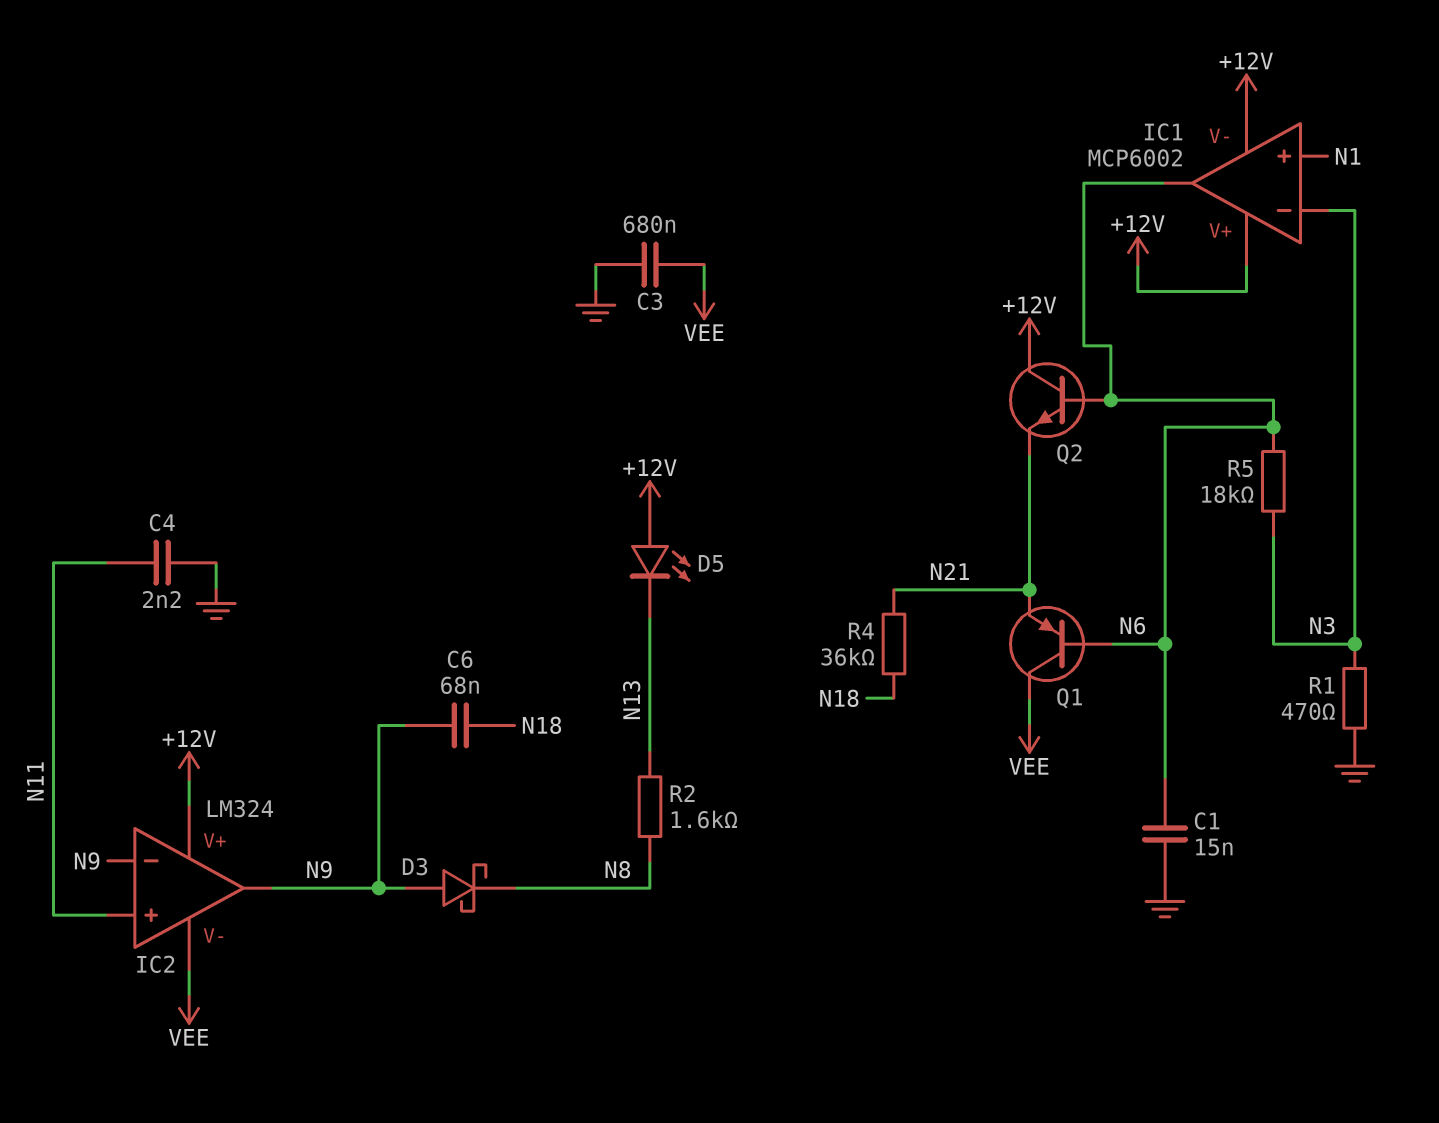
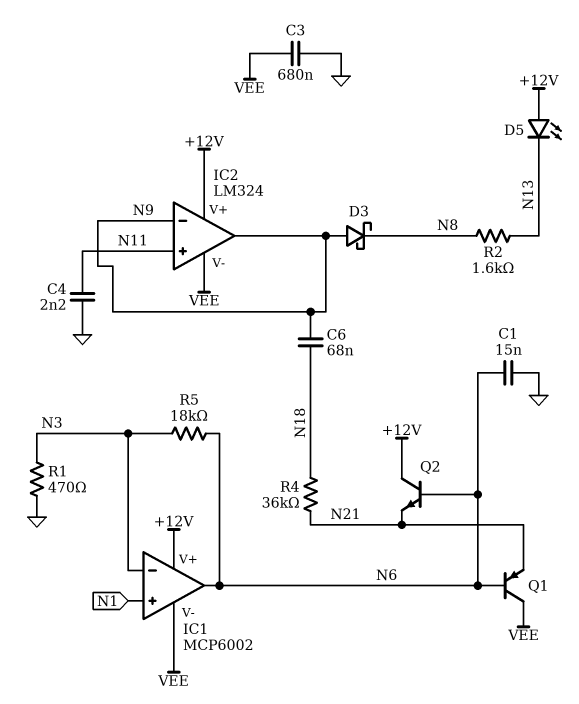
IC1 pin V-: +12V -> VEE

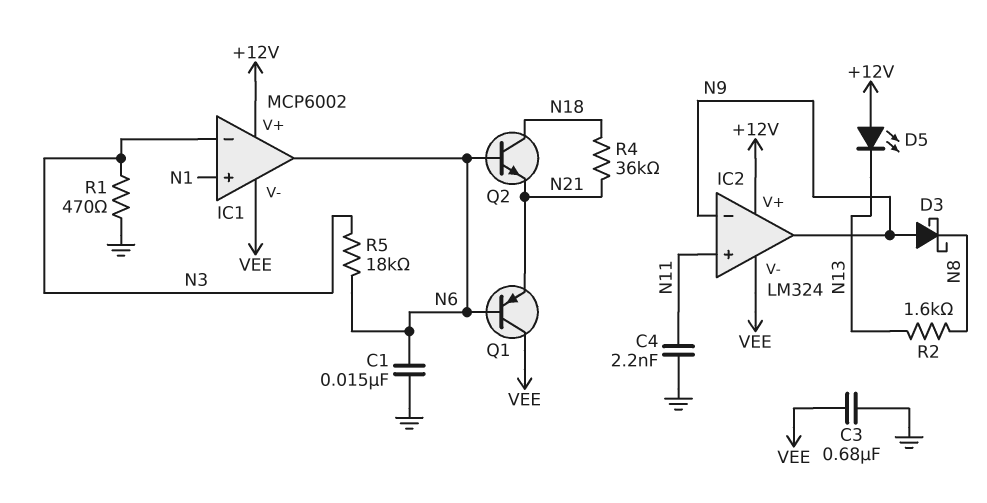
C6: 68nF (N9, N18) -> none
Q2: NPN (B N6, C +12V, E N21) -> NPN (B N6, C N18, E N21)

